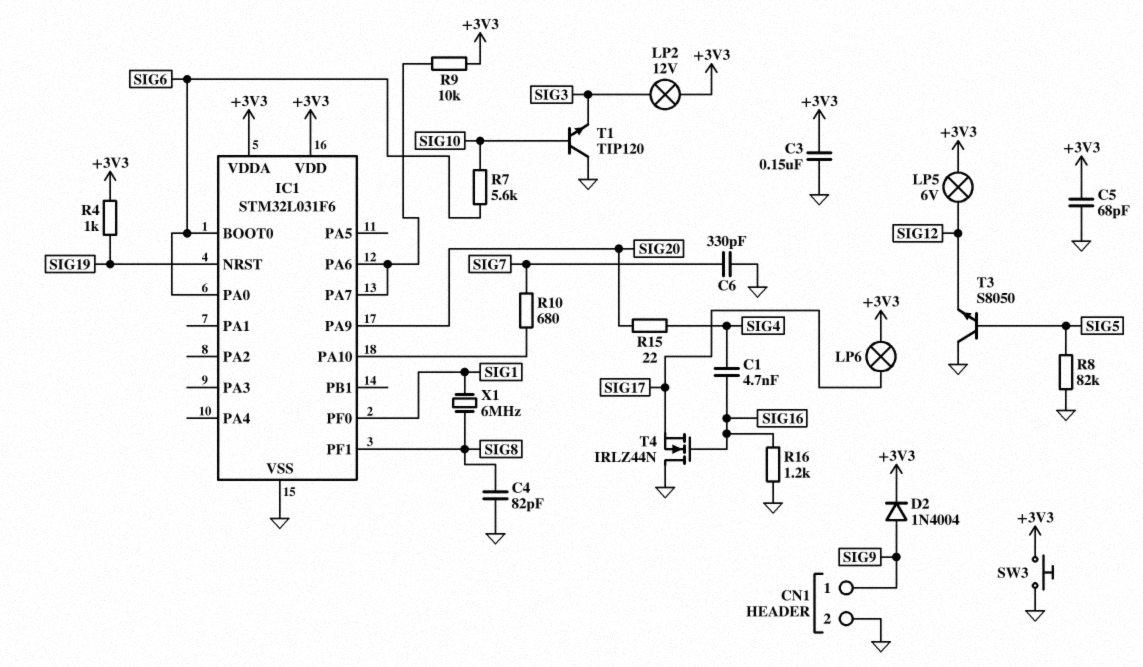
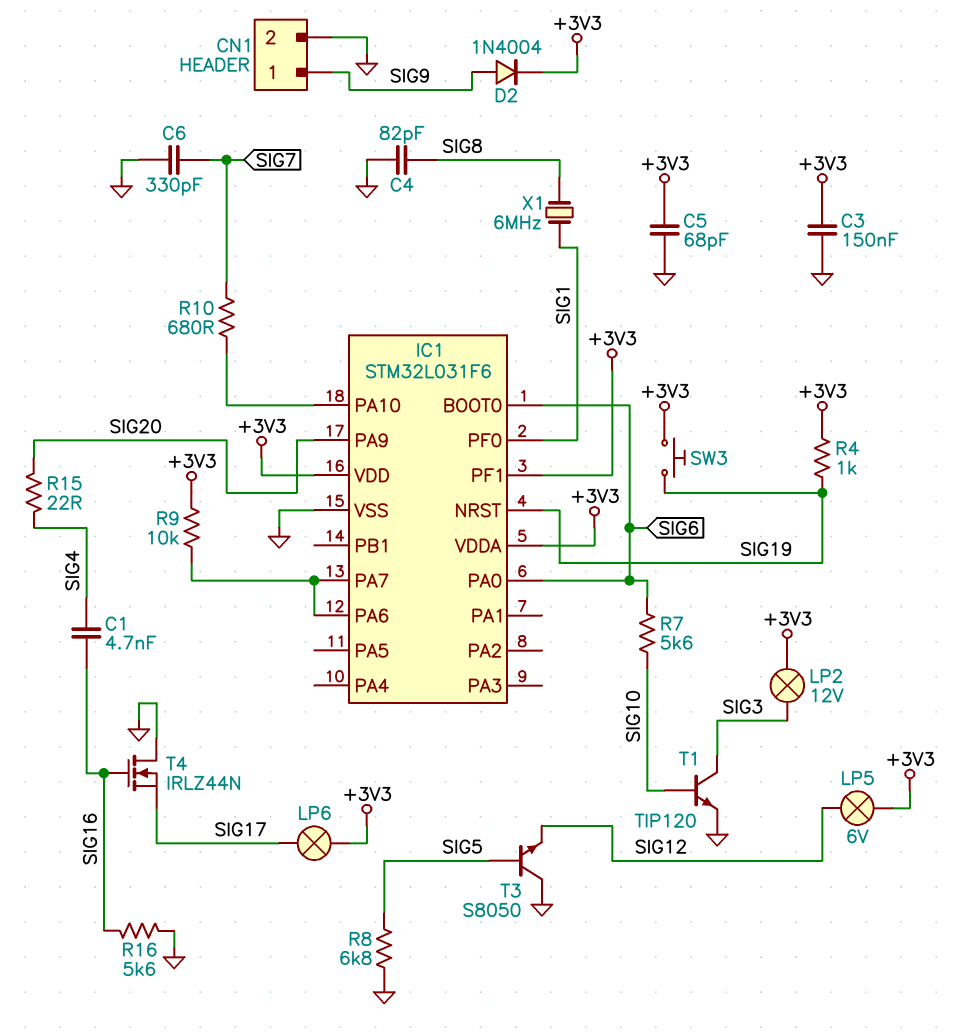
IC1 pin PF1: SIG8 -> +3V3
R8: 82k (GND, SIG5) -> 6.8k (GND, SIG5)
R16: 1.2k (GND, SIG16) -> 5.6k (GND, SIG16)
SW3: button (+3V3, GND) -> button (+3V3, SIG19)
T1: NPN TIP120 (B SIG10, C GND, E SIG3) -> NPN TIP120 (B SIG10, C SIG3, E GND)

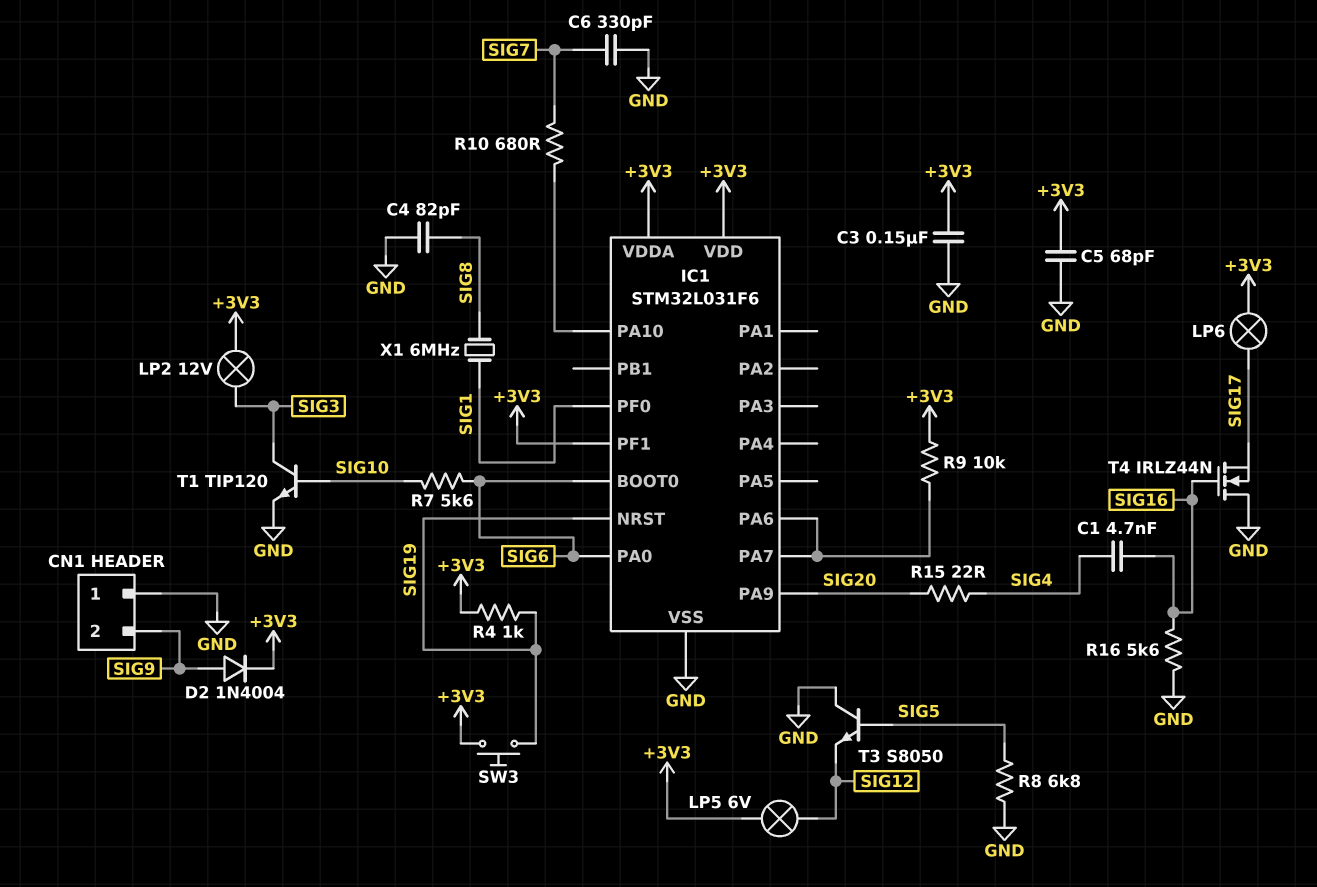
CN1 pin 1: SIG9 -> GND
CN1 pin 2: GND -> SIG9

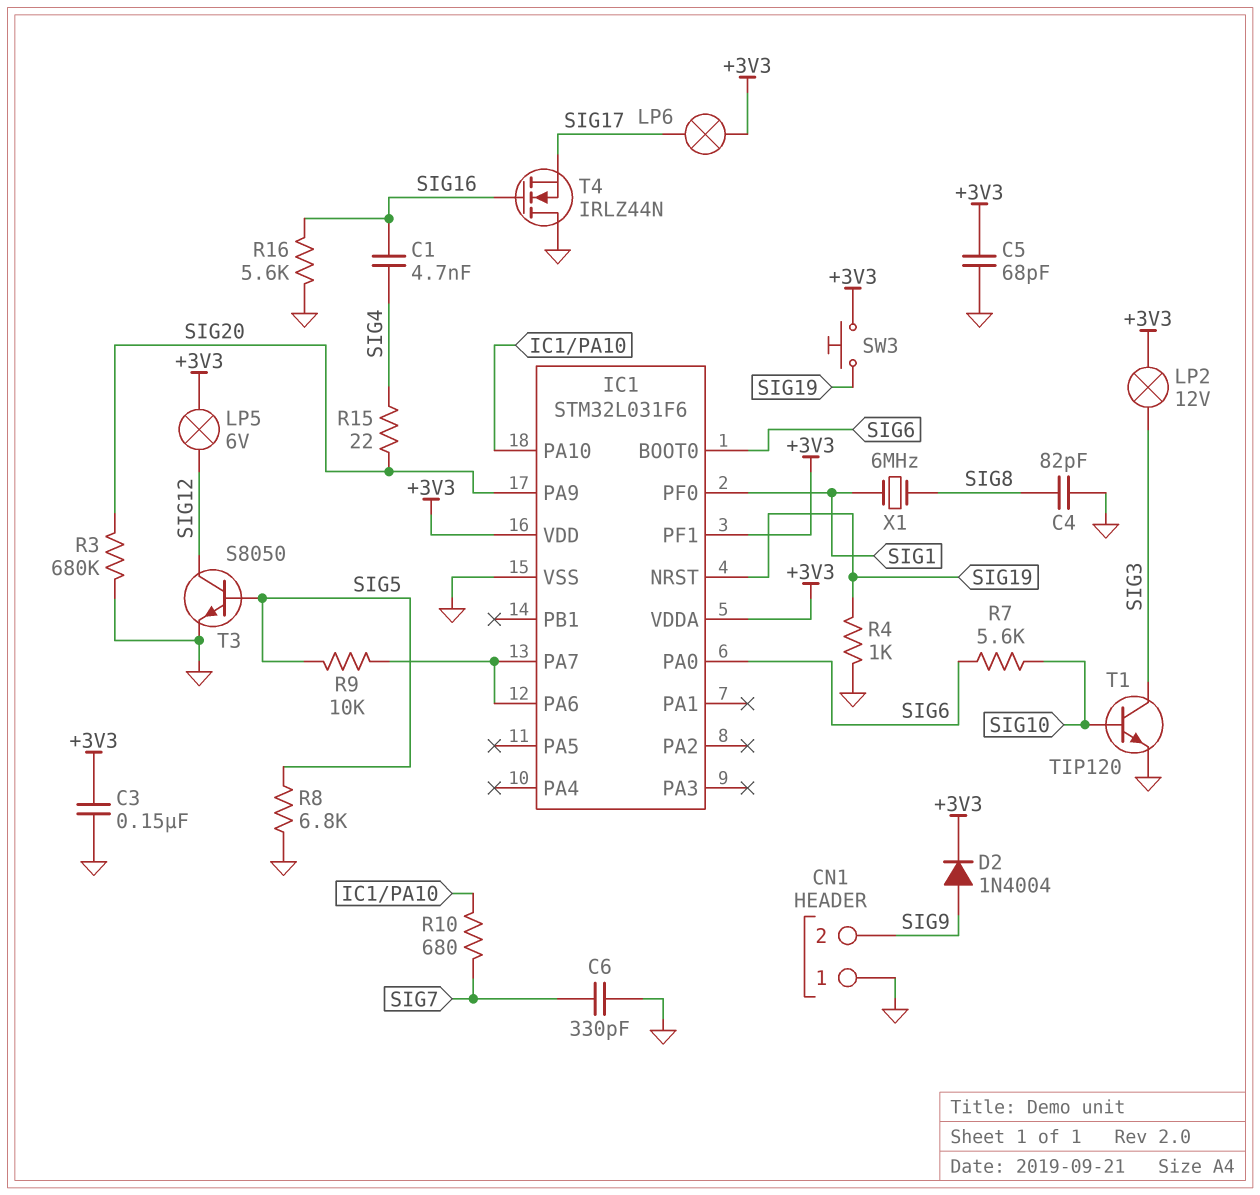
R3: none -> 680k (GND, SIG20)
R4: 1k (+3V3, SIG19) -> 1k (GND, SIG19)
R9: 10k (+3V3, IC1/PA6) -> 10k (IC1/PA6, SIG5)
T3: NPN S8050 (B SIG5, C GND, E SIG12) -> NPN S8050 (B SIG5, C SIG12, E GND)

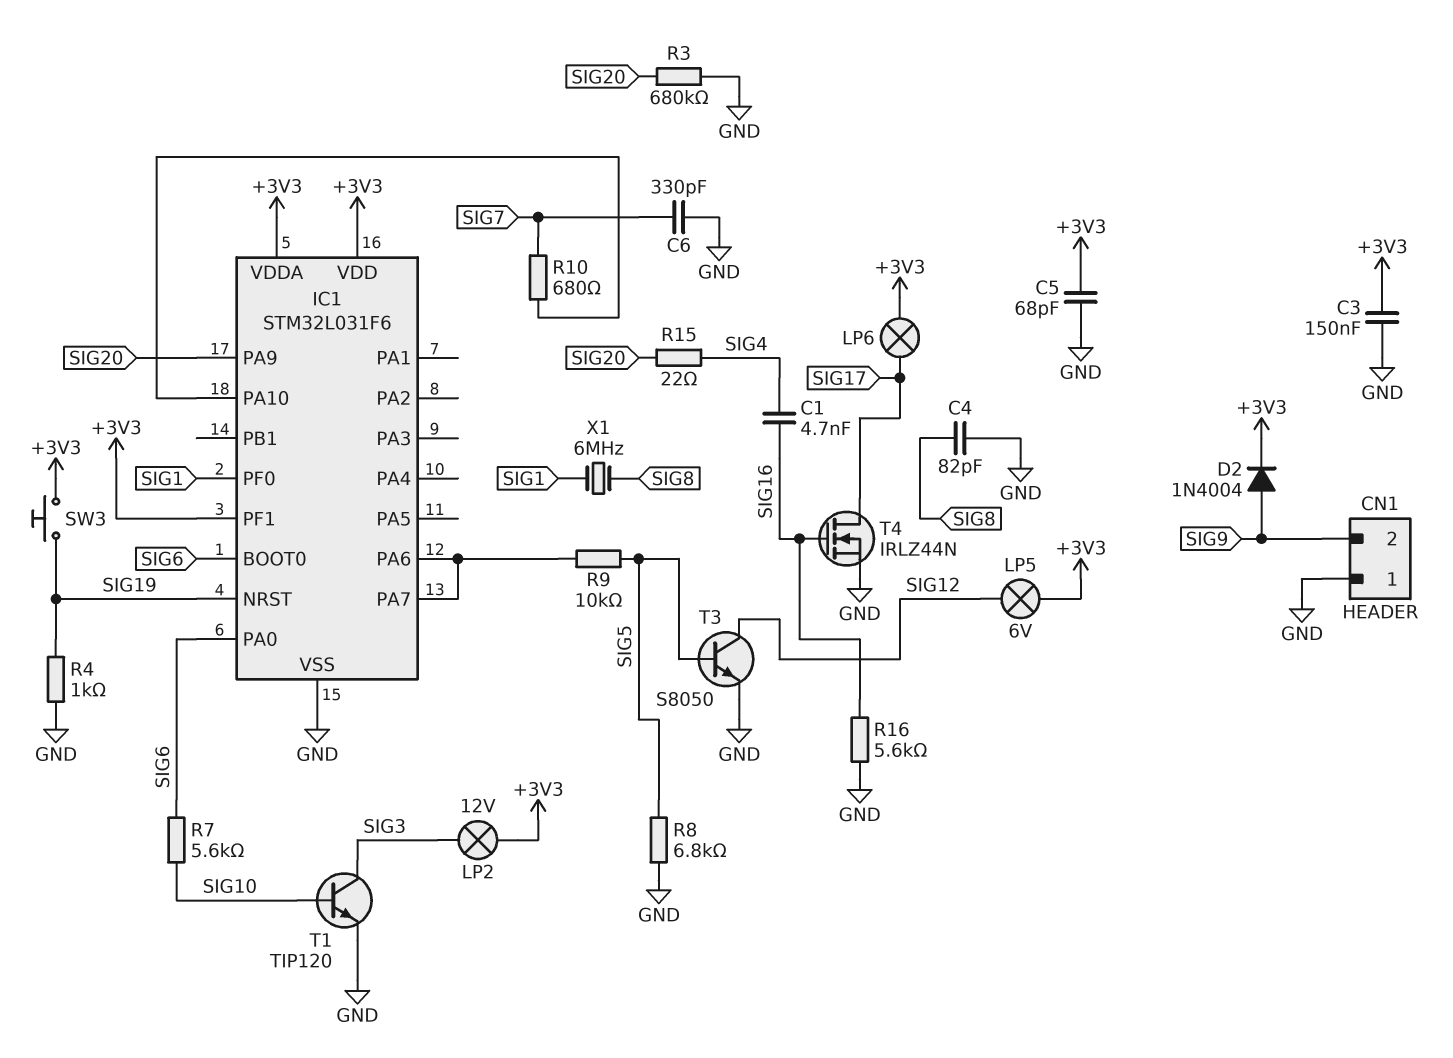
T4: NMOS IRLZ44N (G SIG16, D GND, S SIG17) -> NMOS IRLZ44N (G SIG16, D SIG17, S GND)

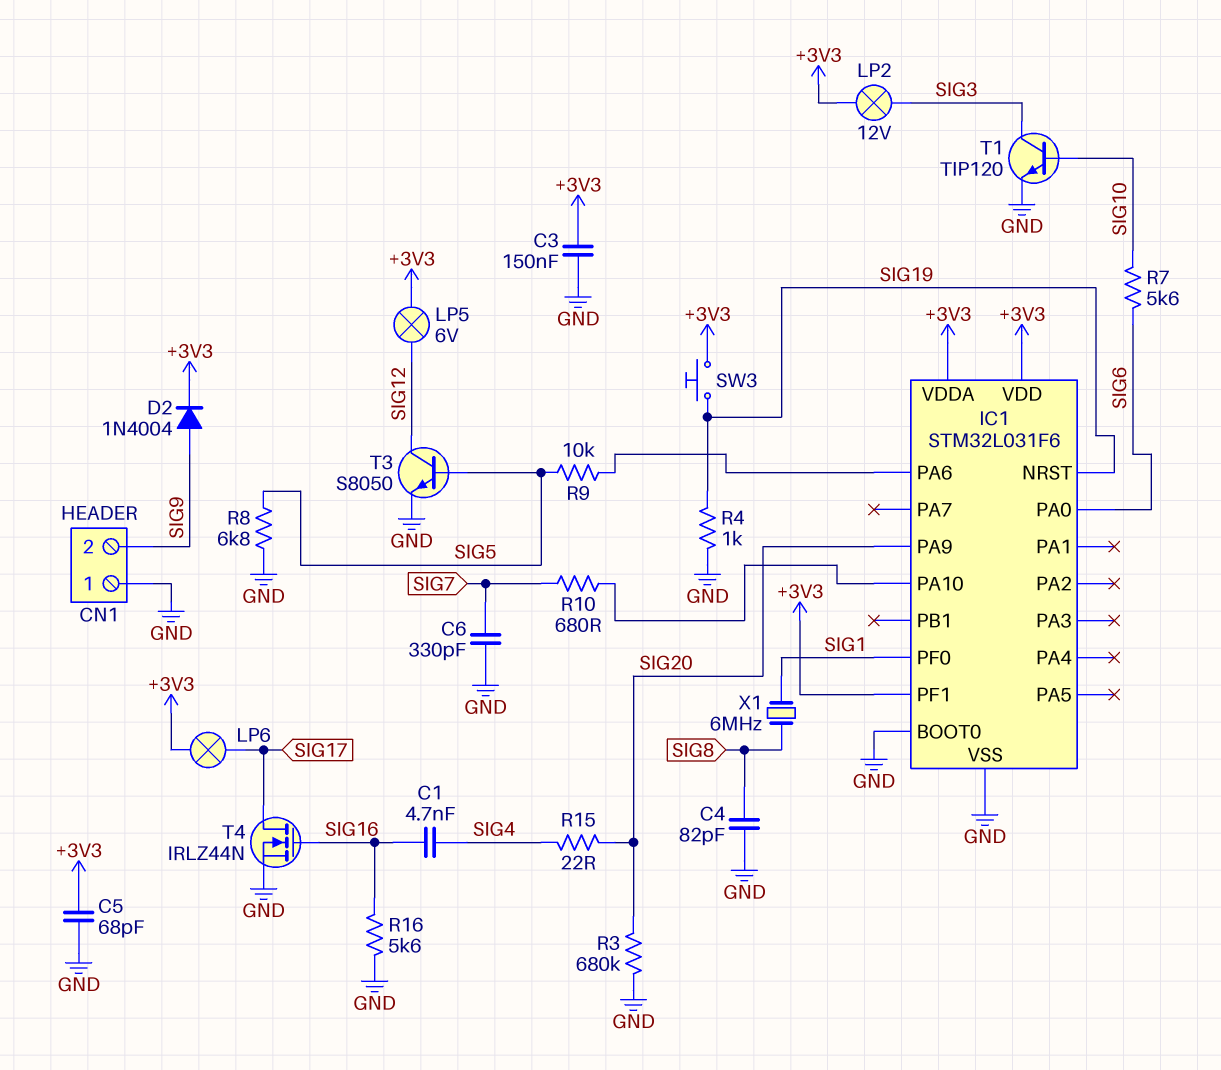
IC1 pin BOOT0: SIG6 -> GND
IC1 pin PA7: IC1/PA6 -> none

